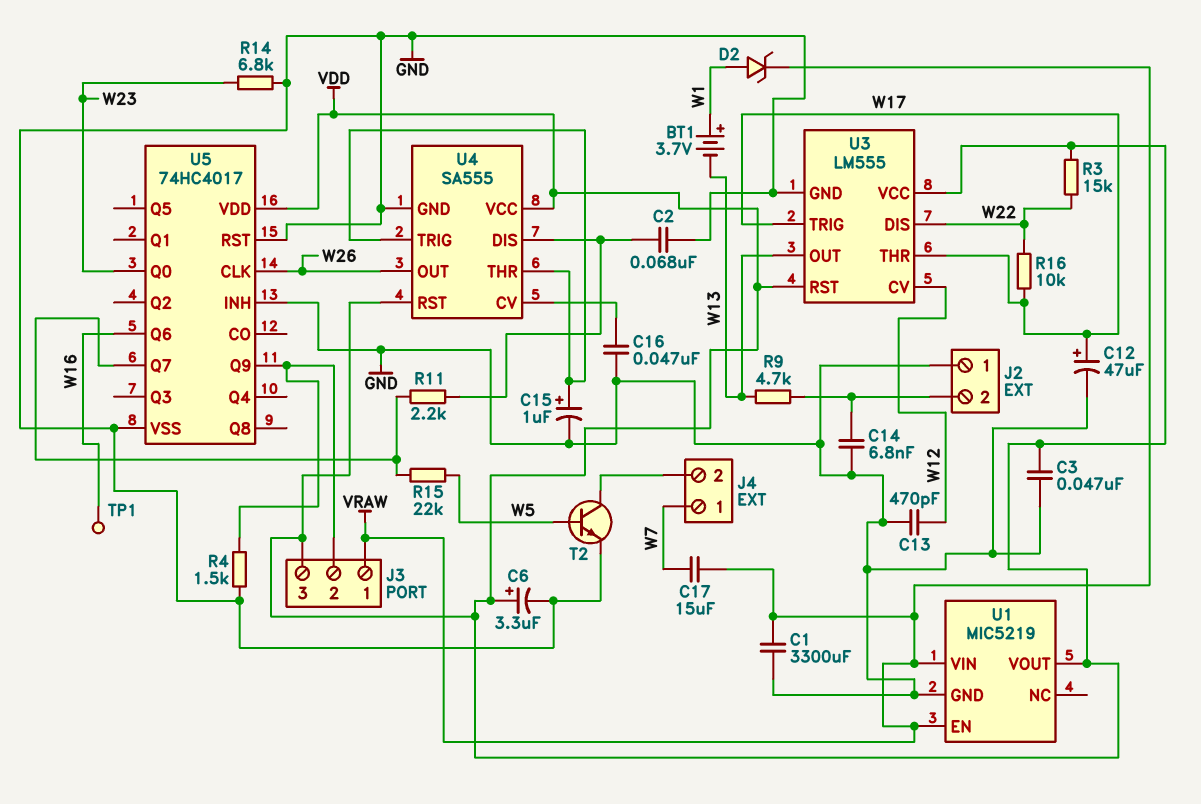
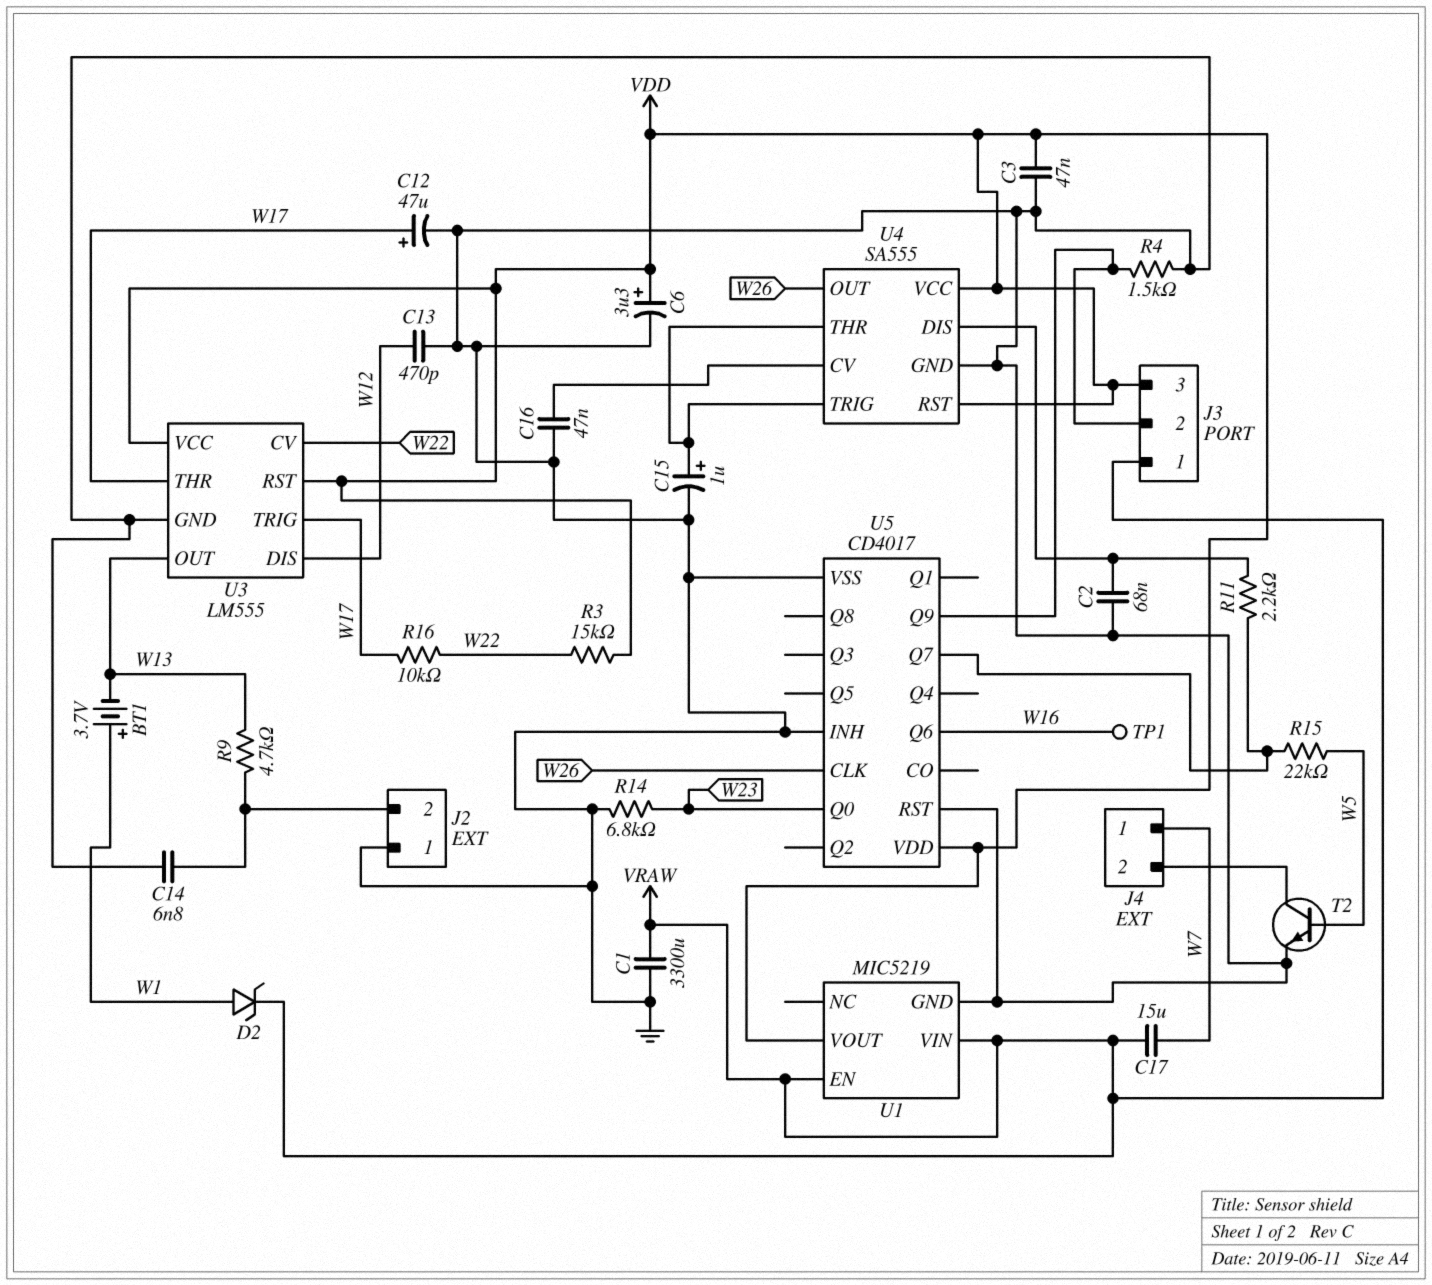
U3 pin CV: W12 -> W22
U3 pin DIS: W22 -> W12
U5: 74HC4017 -> CD4017

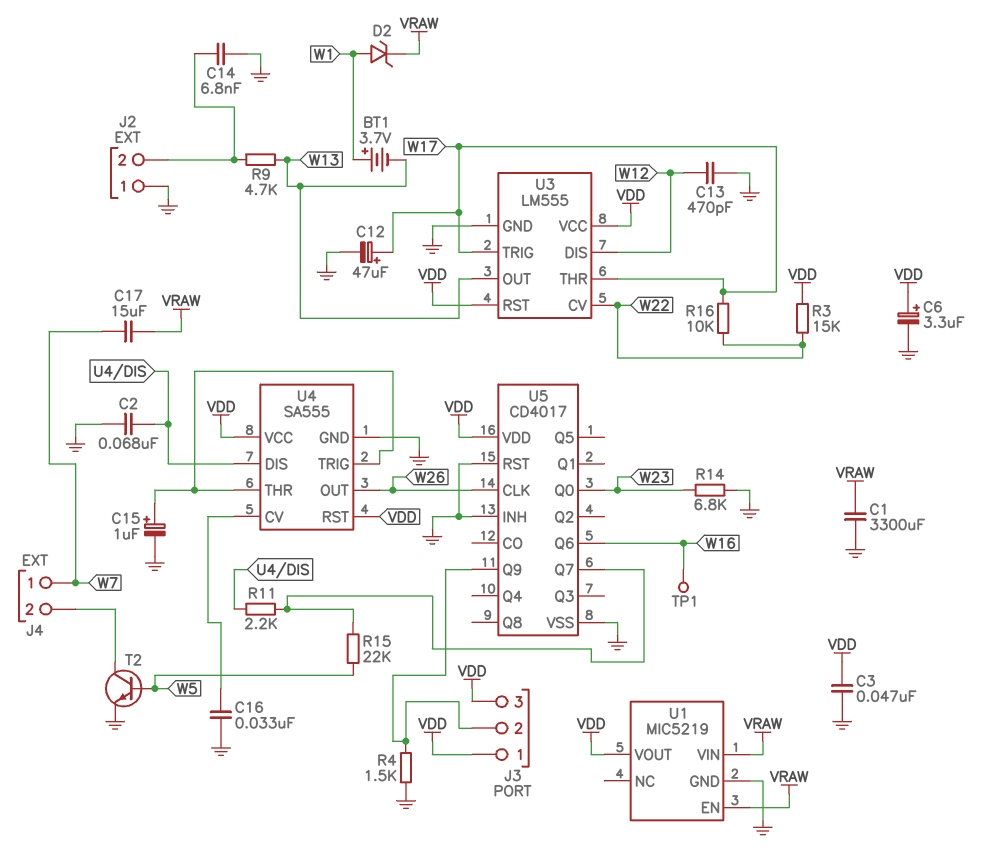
C16: 47nF (GND, U4/CV) -> 33nF (GND, U4/CV)
J3 pin 1: VRAW -> VDD

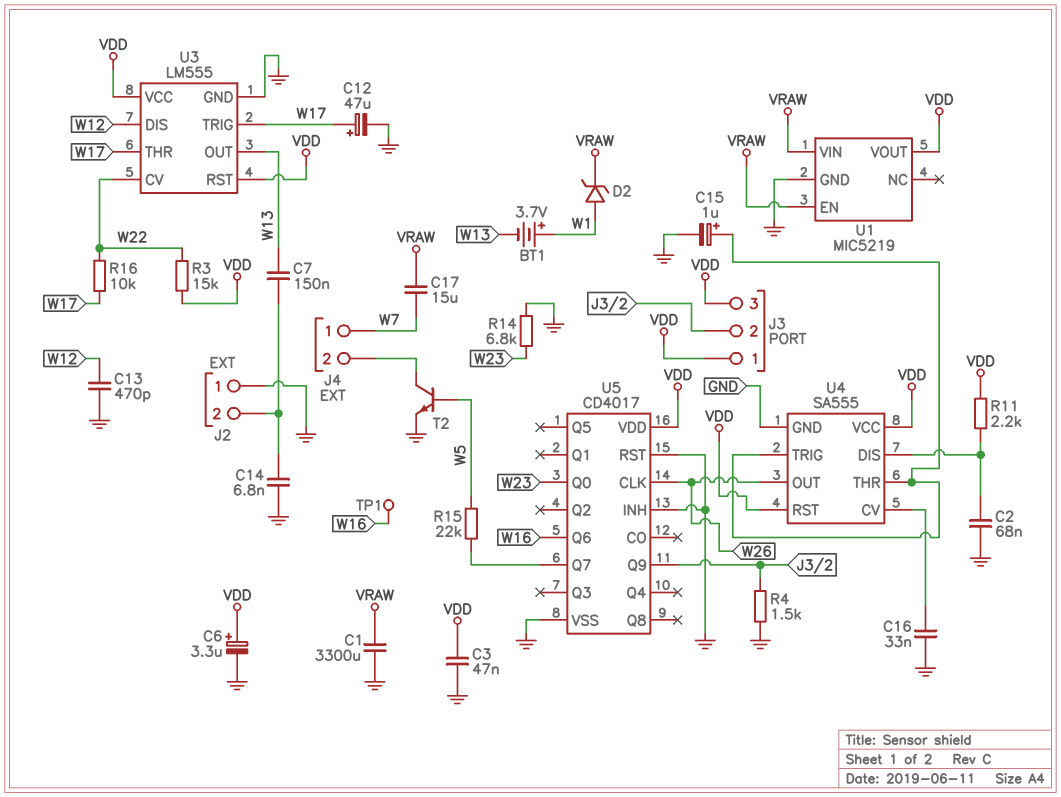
C7: none -> 150nF (J2/2, W13)
R9: 4.7k (J2/2, W13) -> none
R11: 2.2k (U4/DIS, U5/Q7) -> 2.2k (U4/DIS, VDD)

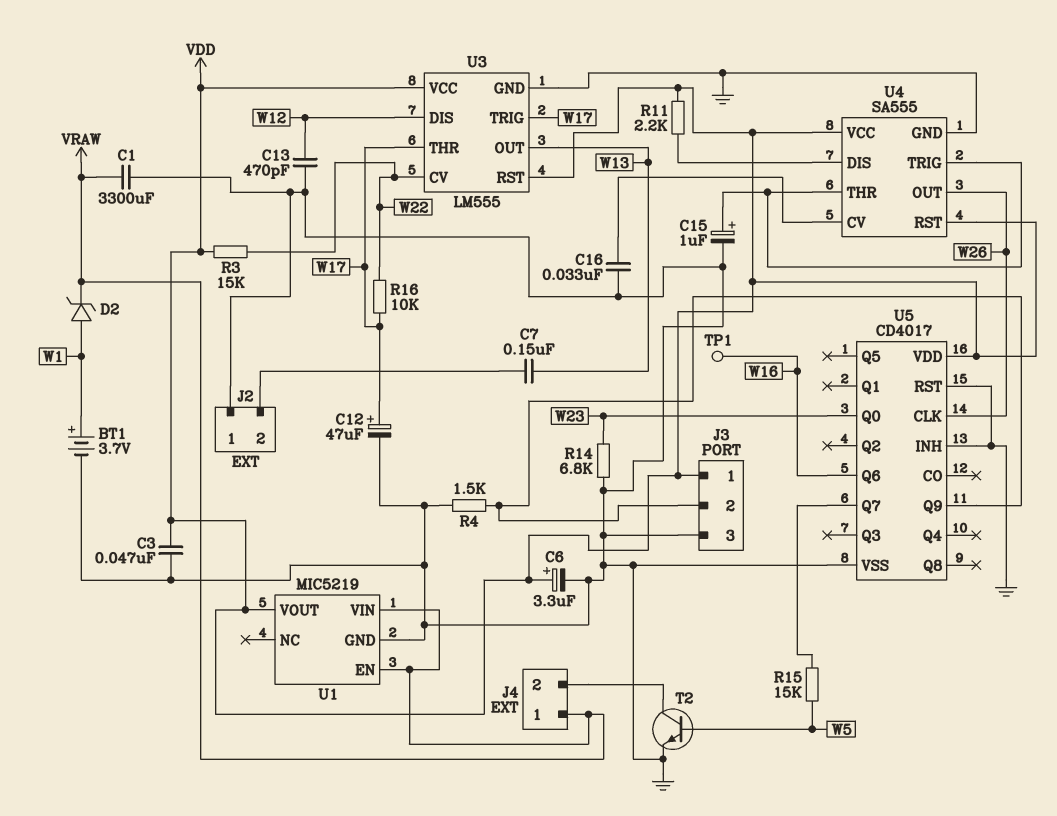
BT1: 3.7V (plus W1, minus W13) -> 3.7V (plus W1, minus GND)
C2: 68nF (GND, U4/DIS) -> none
C14: 6.8nF (GND, J2/2) -> none
C17: 15uF (VRAW, W7) -> none
J3 pin 3: VDD -> GND
J4 pin 1: W7 -> VRAW
R15: 22k (U5/Q7, W5) -> 15k (U5/Q7, W5)

